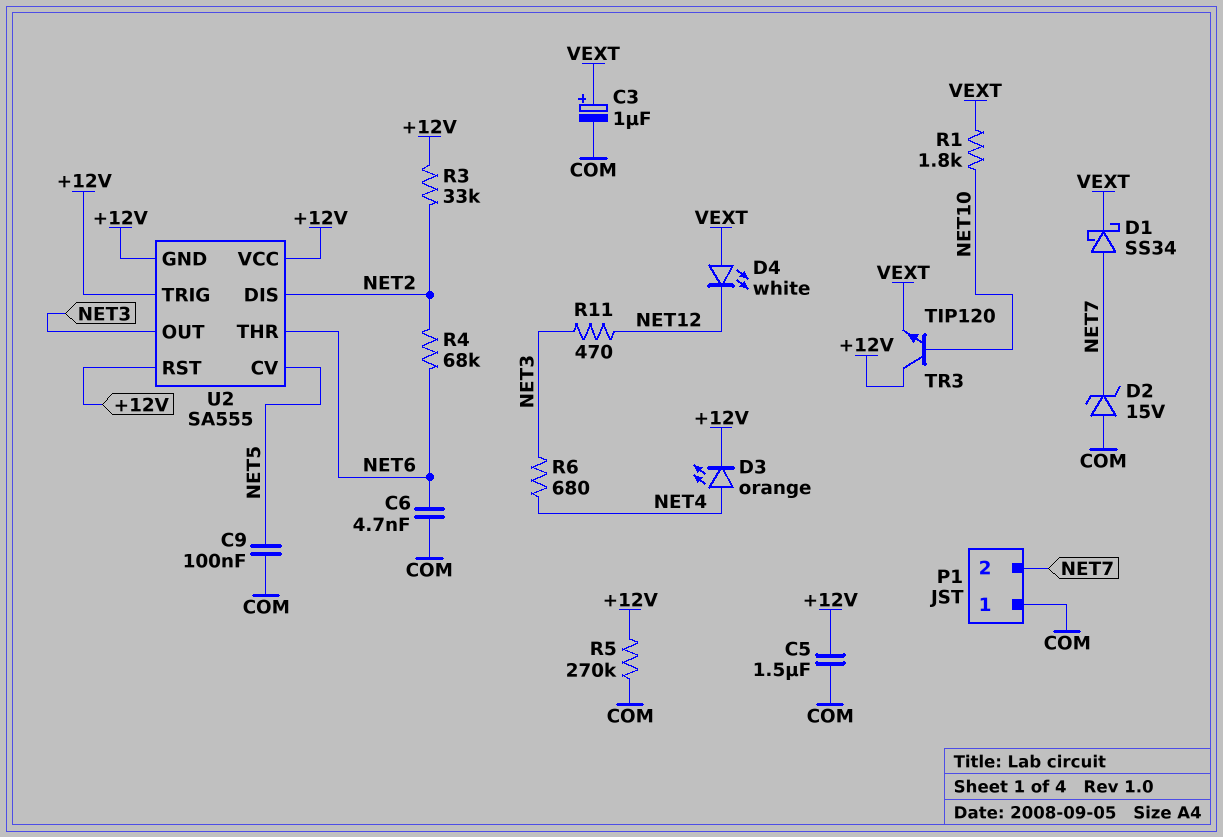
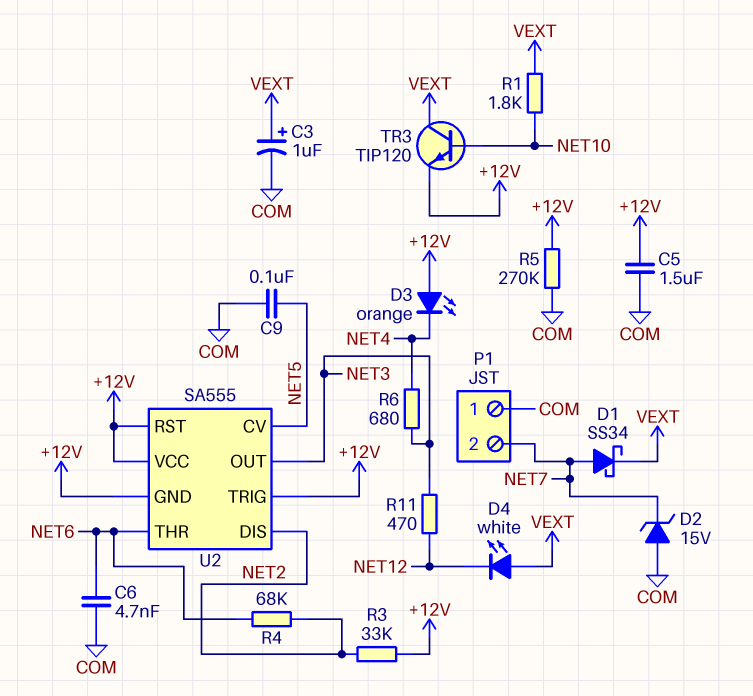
D3: LED orange (A NET4, K +12V) -> LED orange (A +12V, K NET4)
TR3: NPN TIP120 (B NET10, C +12V, E VEXT) -> NPN TIP120 (B NET10, C VEXT, E +12V)

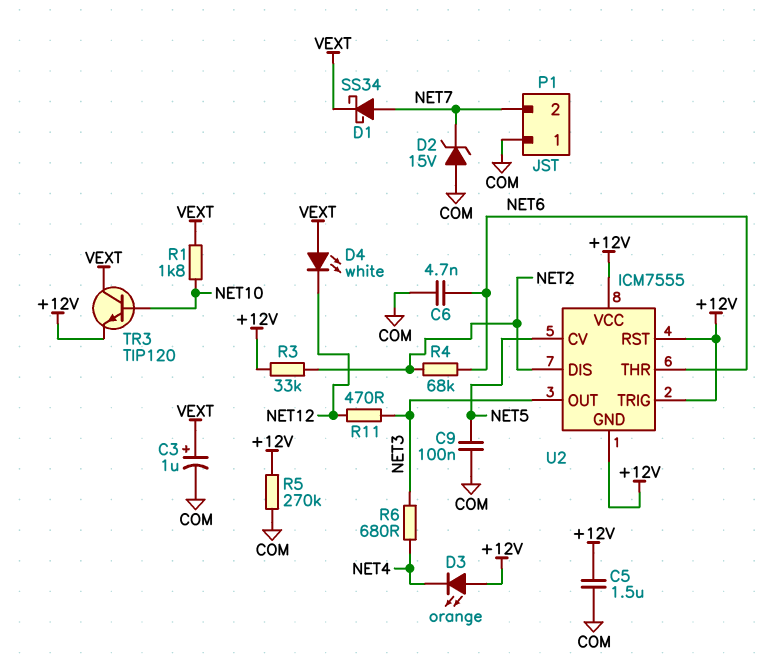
U2: SA555 -> ICM7555

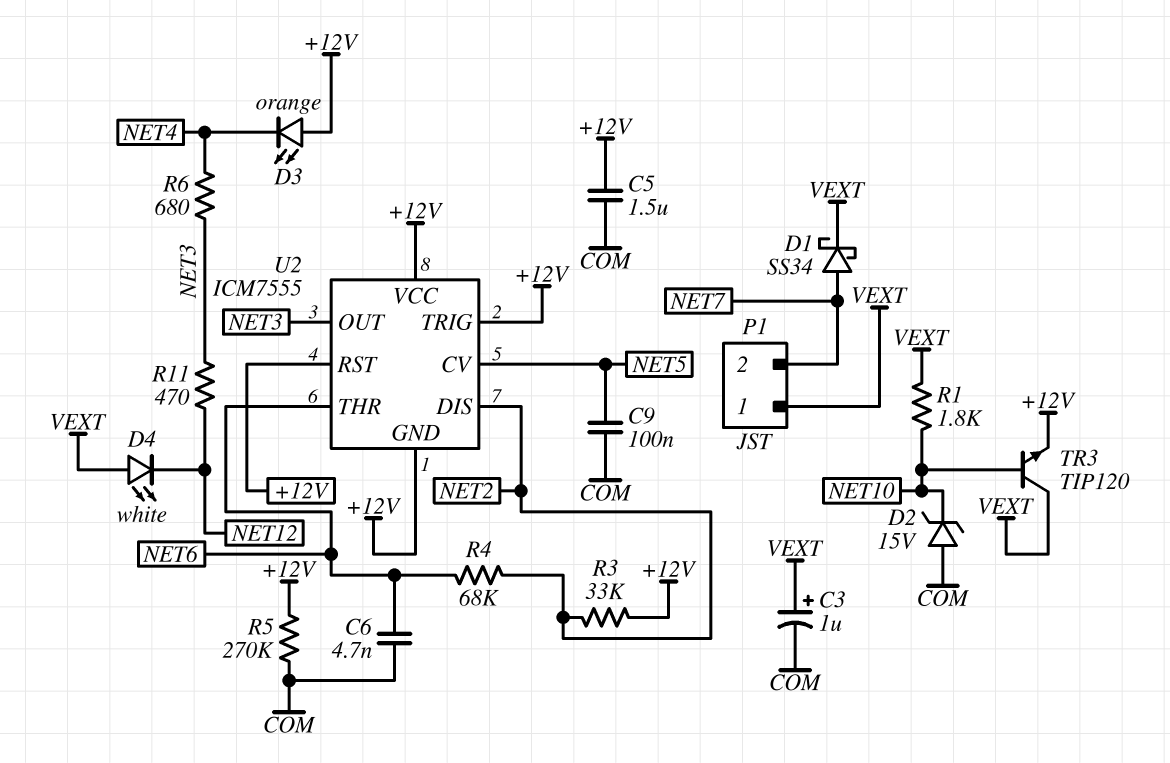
D2: zener 15V (A COM, K NET7) -> zener 15V (A COM, K NET10)
P1 pin 1: COM -> VEXT

